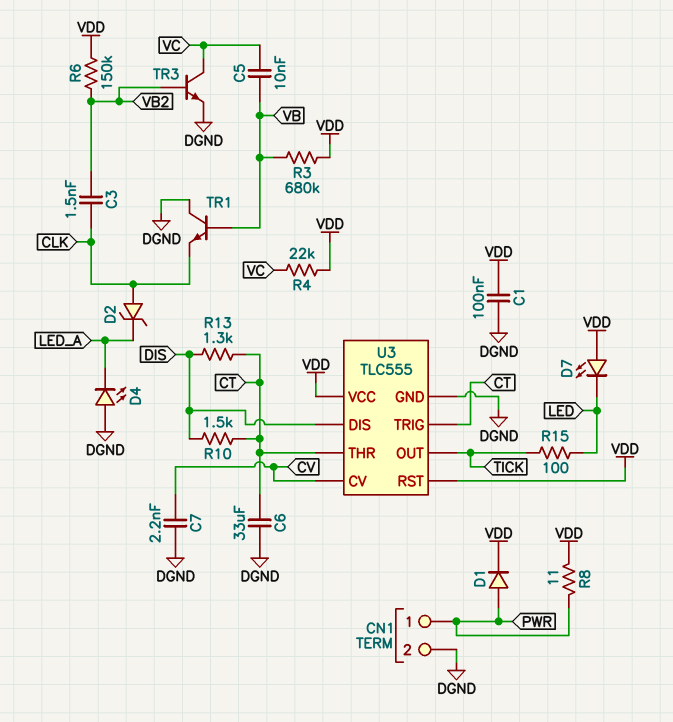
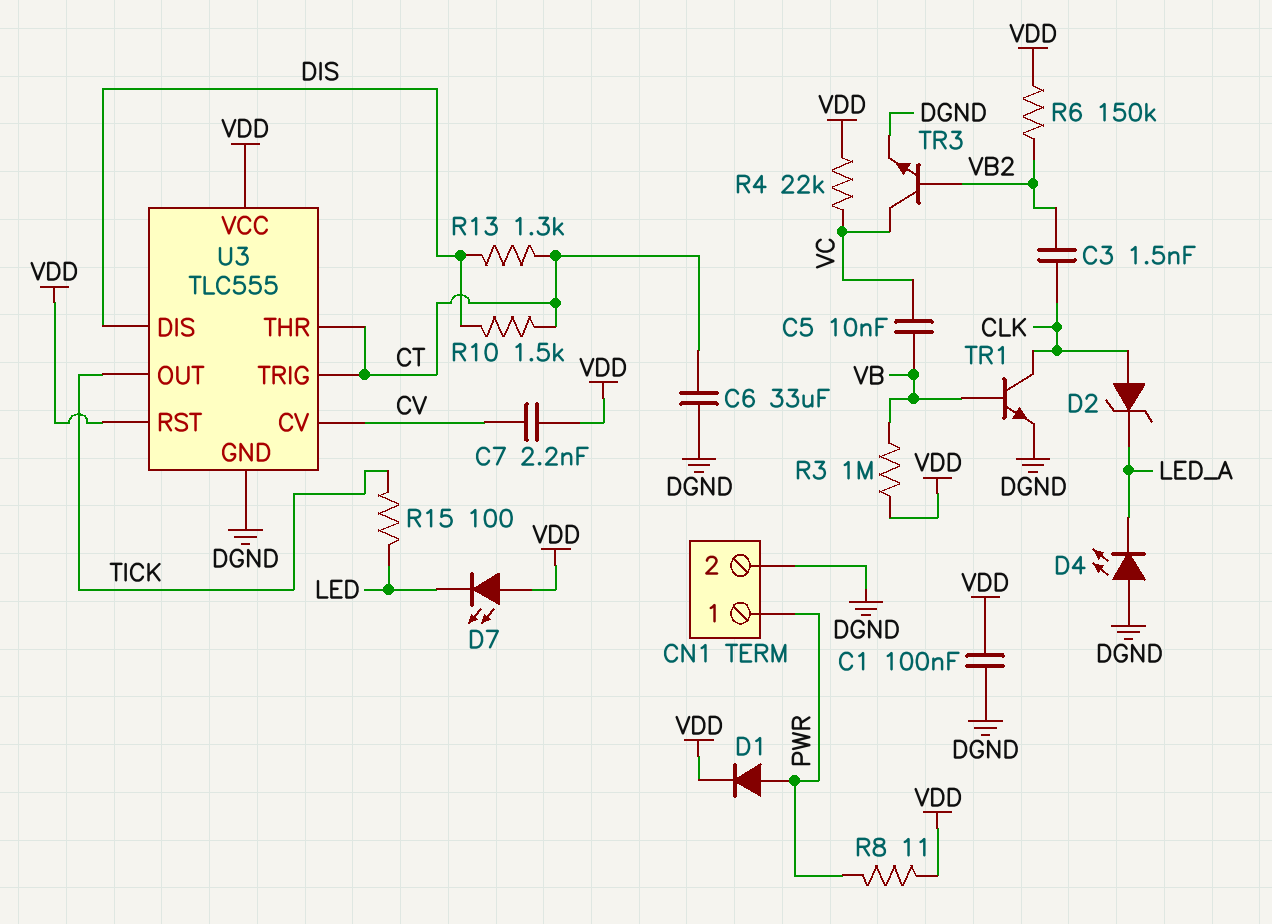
C7: 2.2nF (CV, DGND) -> 2.2nF (CV, VDD)
R3: 680k (VB, VDD) -> 1M (VB, VDD)
TR1: NPN (B VB, C DGND, E CLK) -> NPN (B VB, C CLK, E DGND)

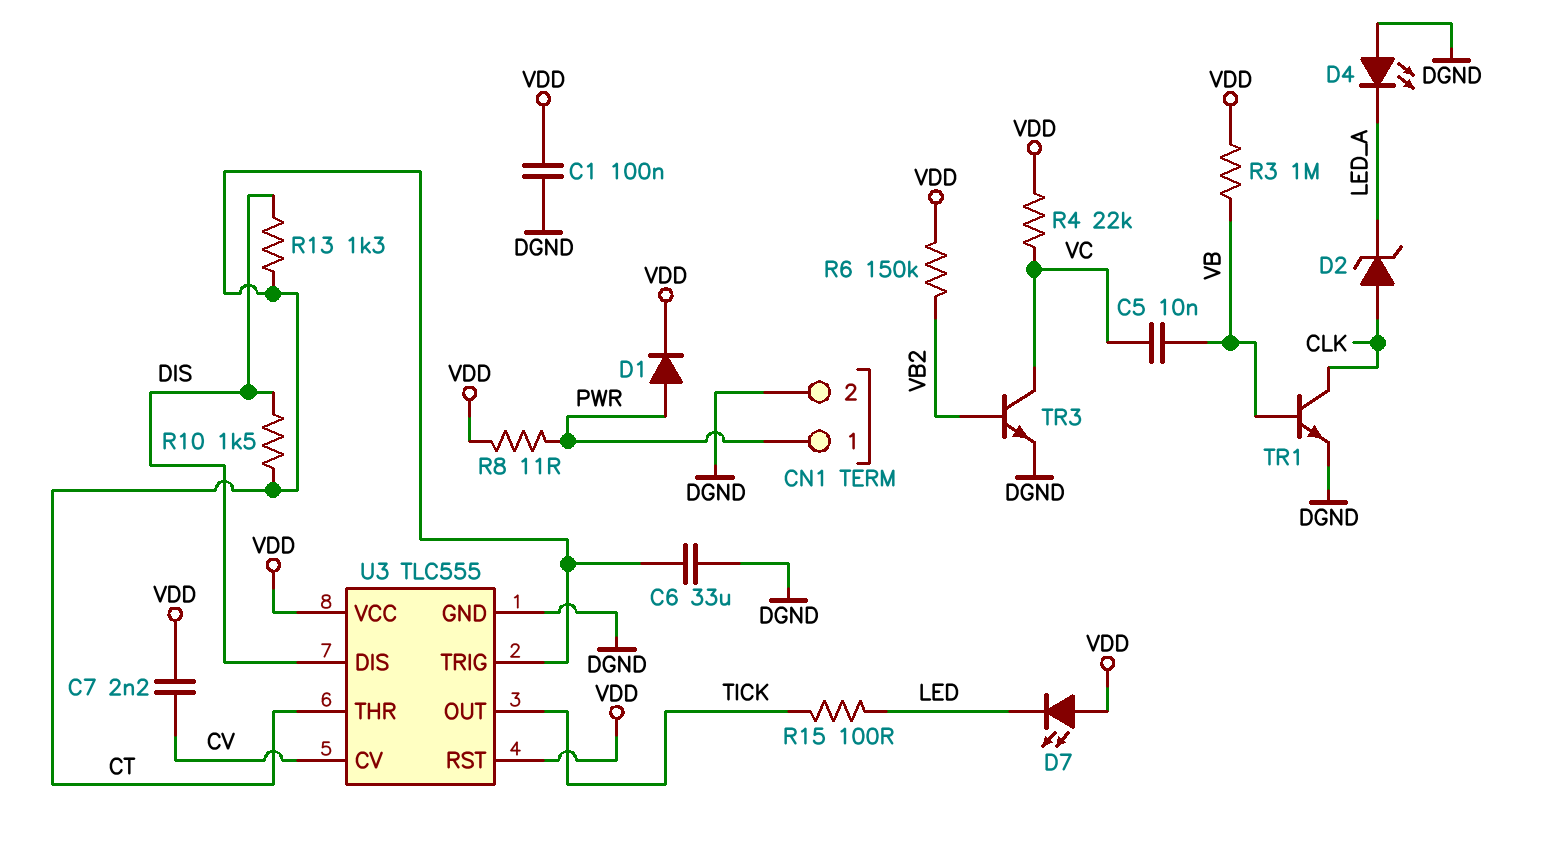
C3: 1.5nF (CLK, VB2) -> none

